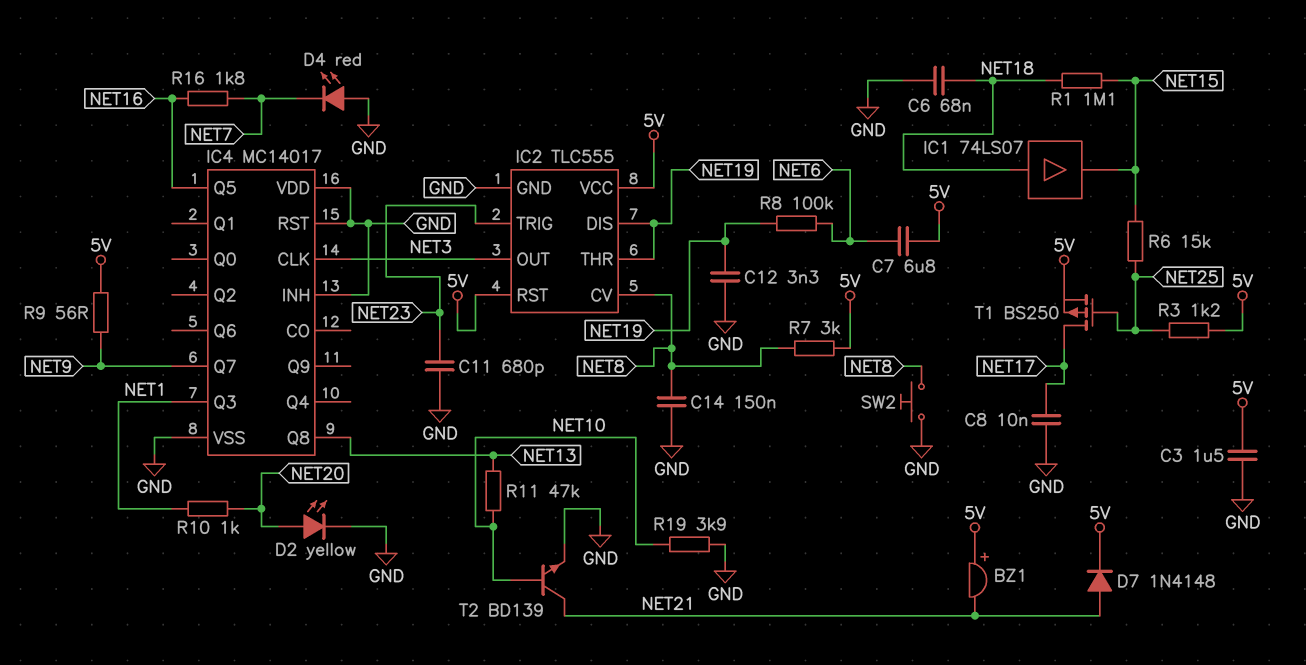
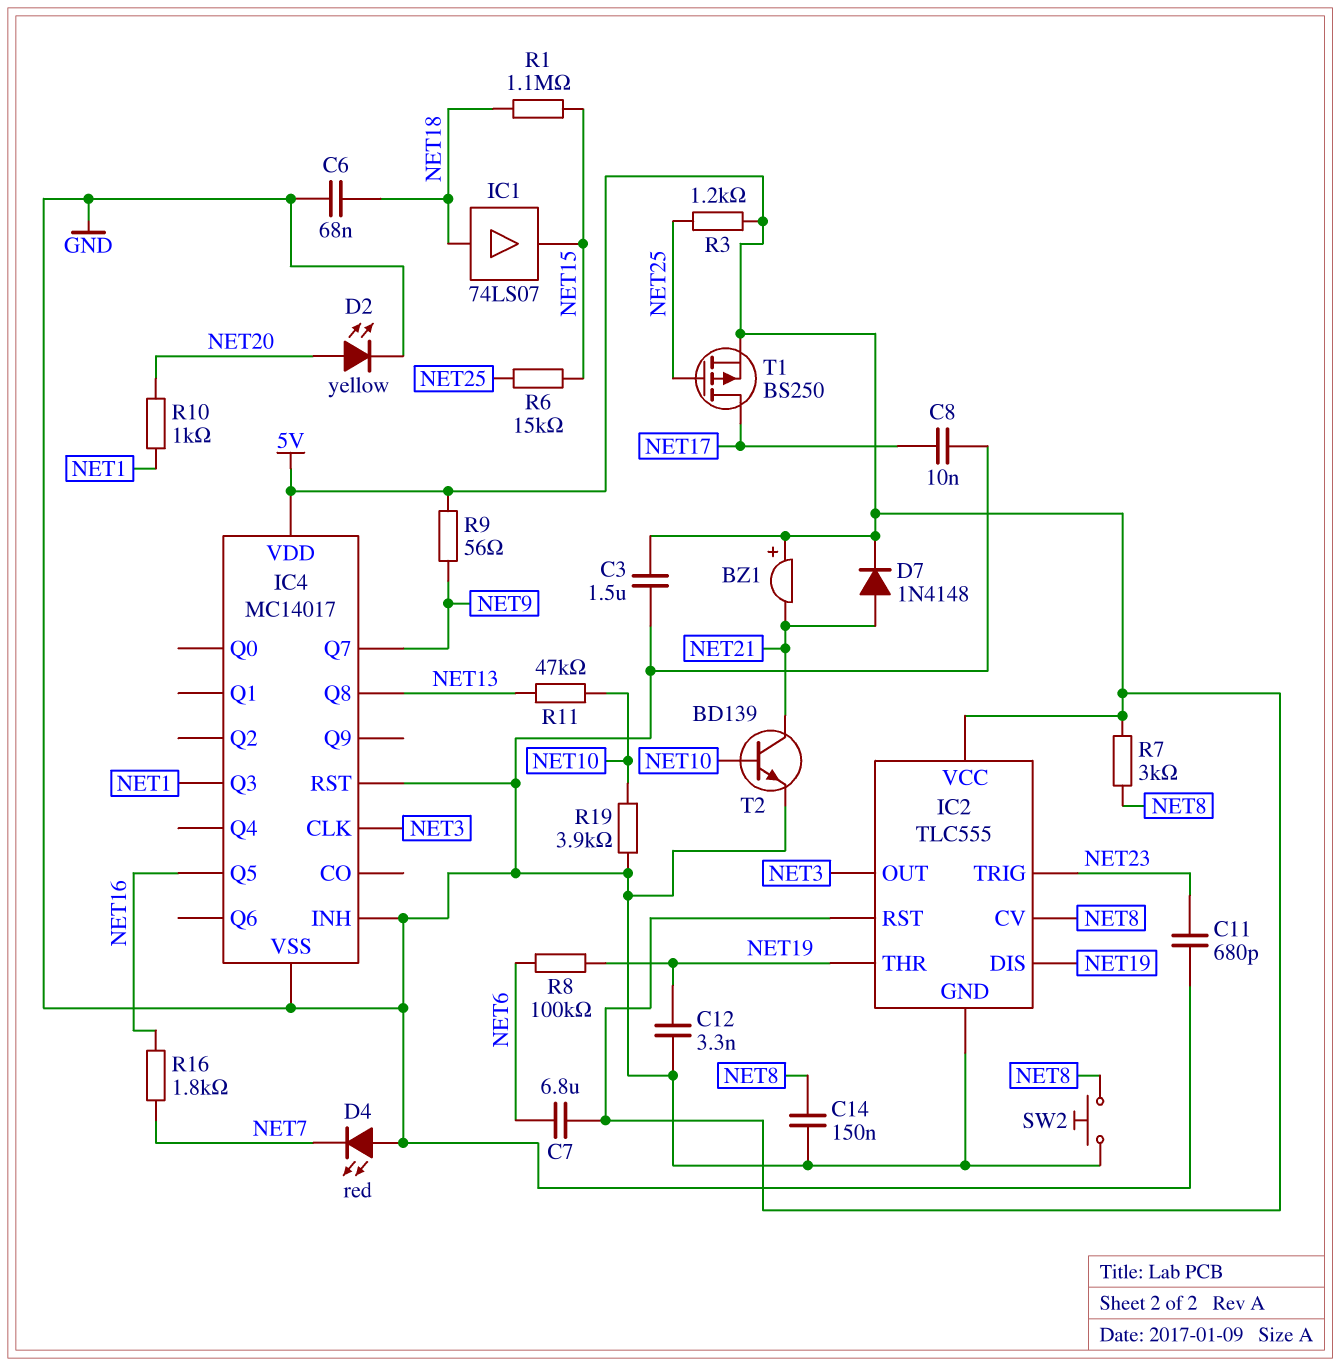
IC4 pin VDD: GND -> 5V

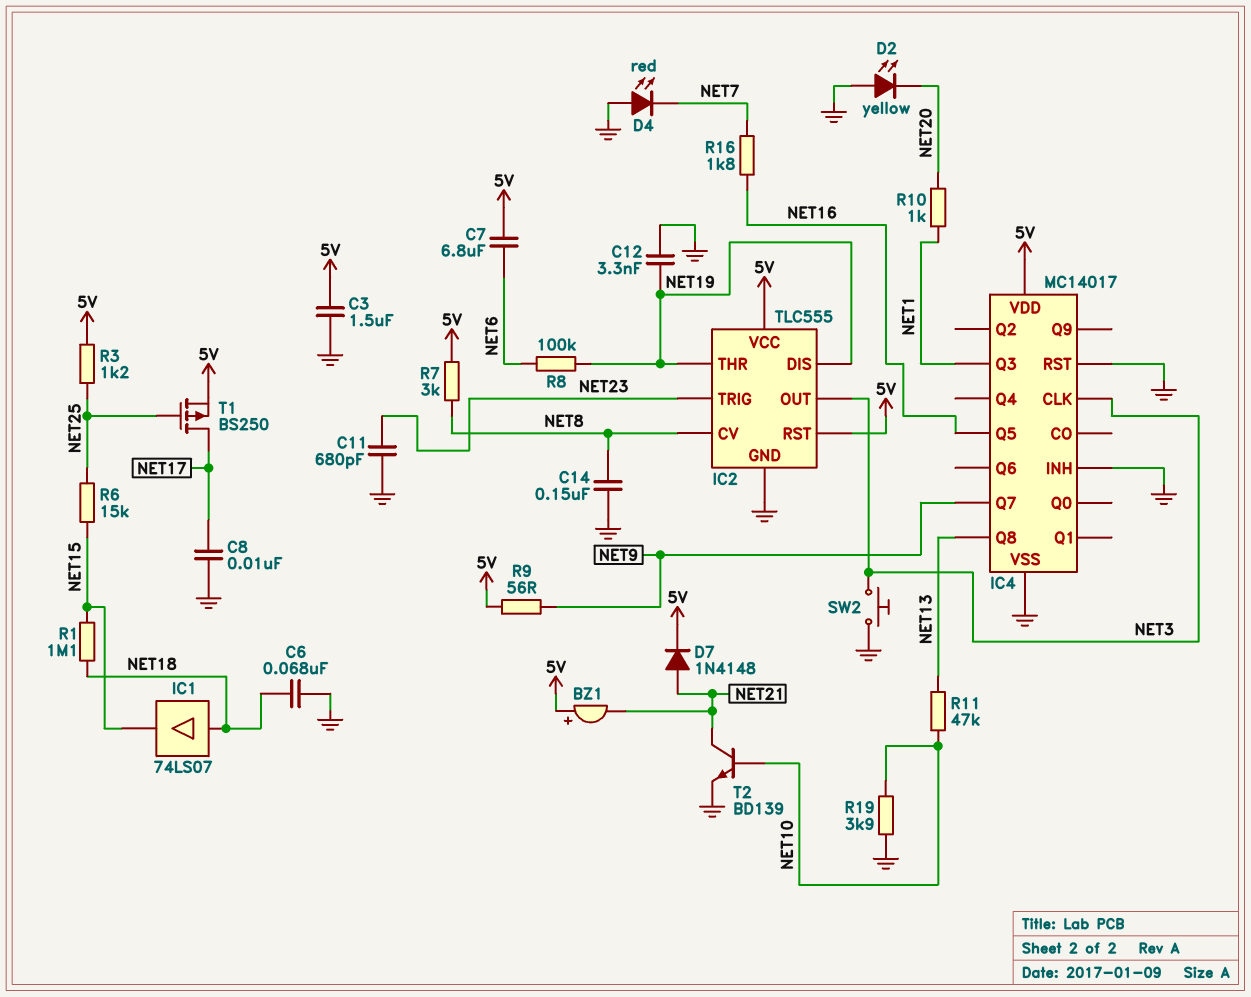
D2: LED yellow (A NET20, K GND) -> LED yellow (A GND, K NET20)
SW2: button (GND, NET8) -> button (GND, NET3)

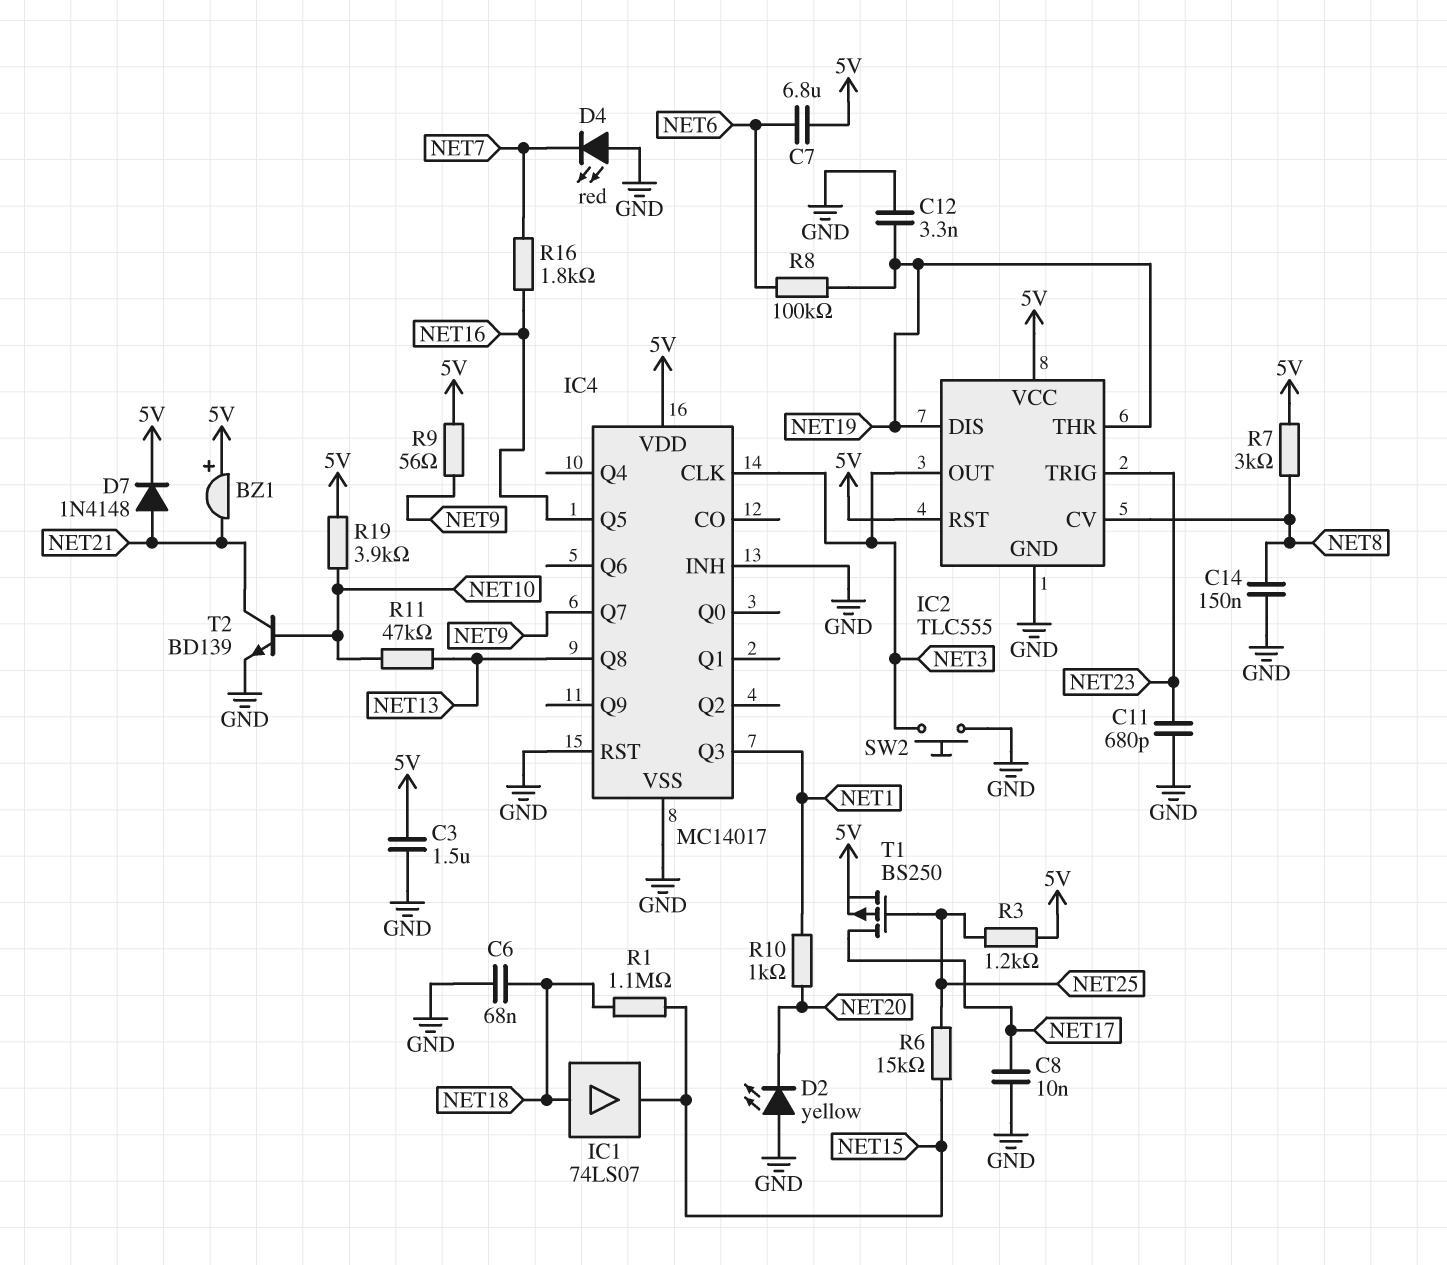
R19: 3.9k (GND, NET10) -> 3.9k (5V, NET10)

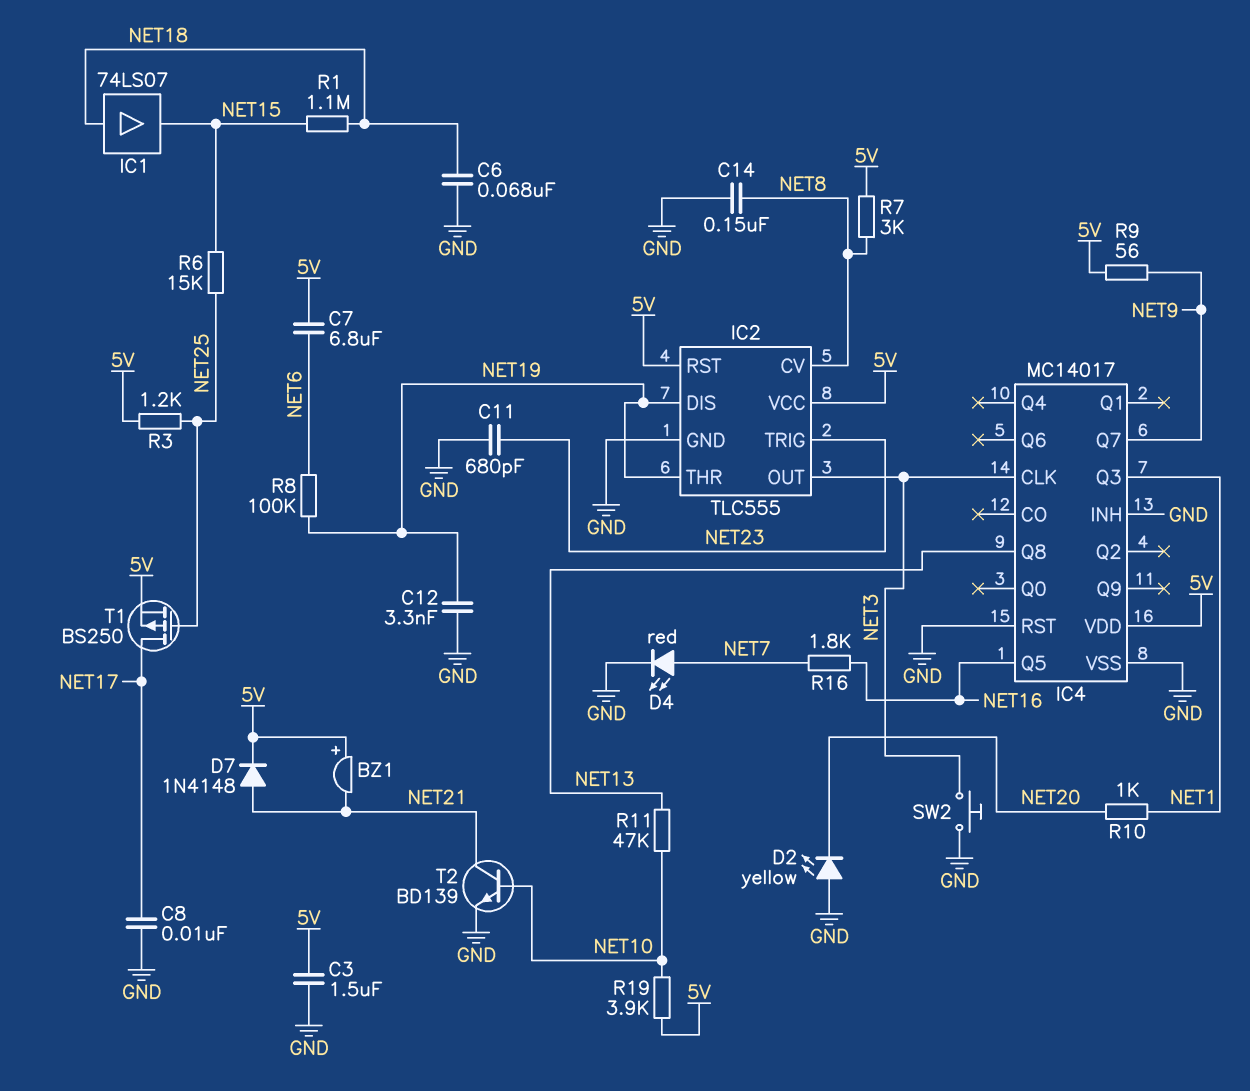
D4: LED red (A GND, K NET7) -> LED red (A NET7, K GND)

